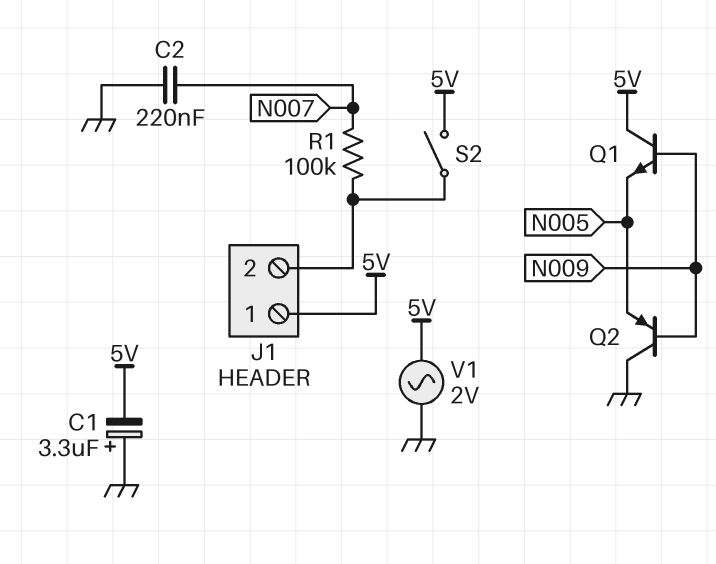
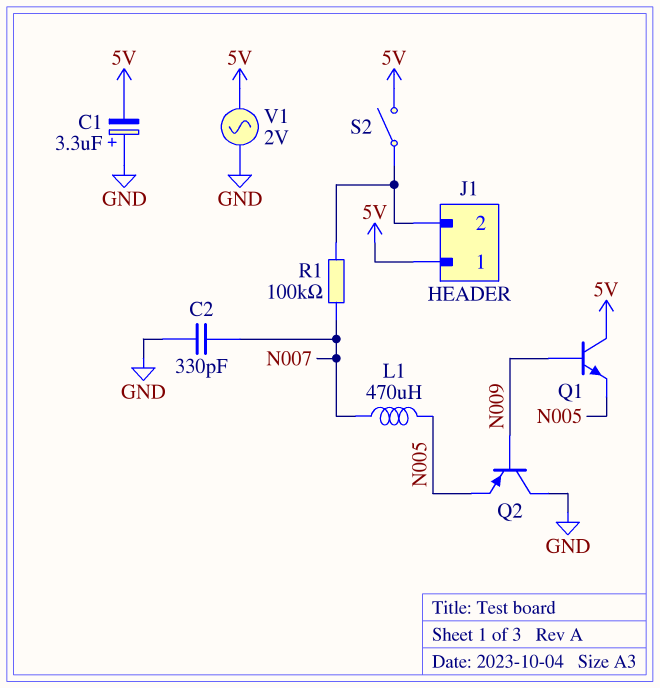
C2: 220nF (GND, N007) -> 330pF (GND, N007)
L1: none -> 470uH (N005, N007)

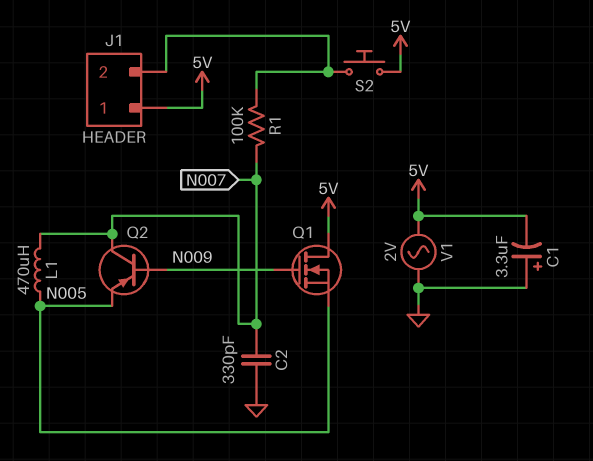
Q1: NPN (B N009, C 5V, E N005) -> NMOS (G N009, D 5V, S N005)
Q2: PNP (B N009, C GND, E N005) -> PNP (B N009, C N007, E N005)
S2: switch (5V, J1/2) -> button (5V, J1/2)

